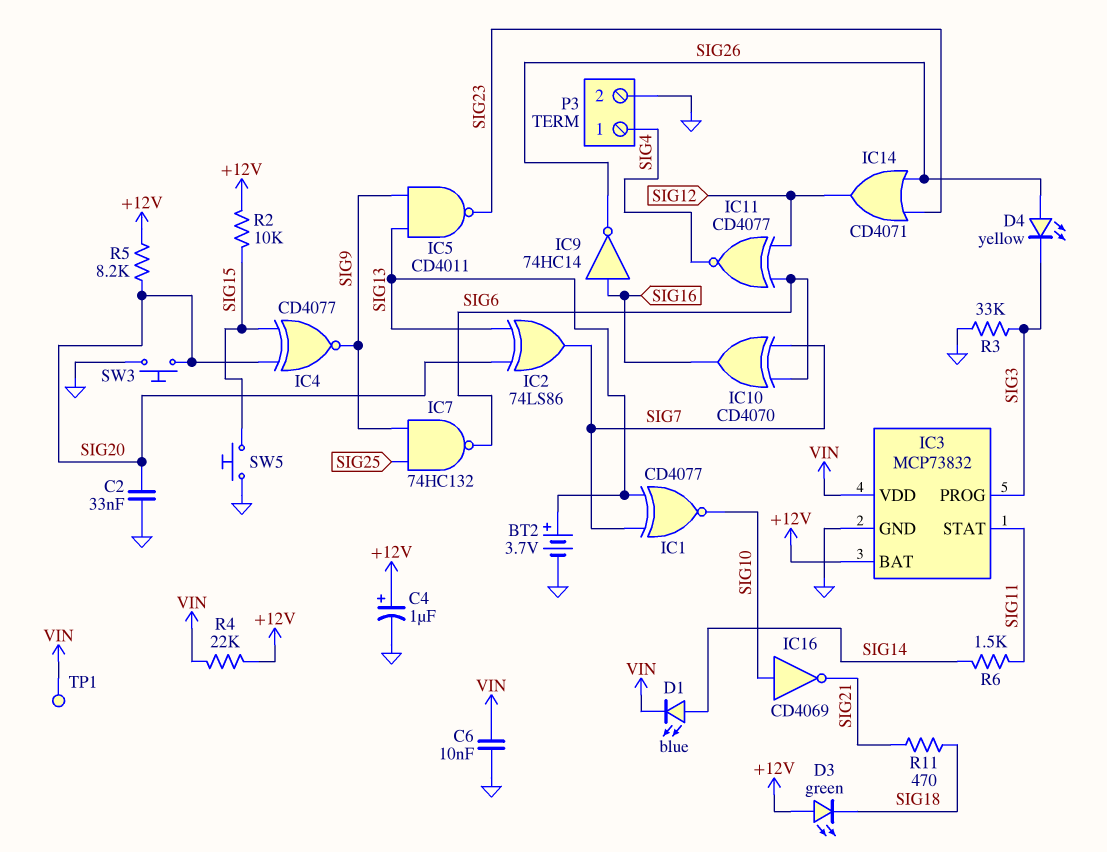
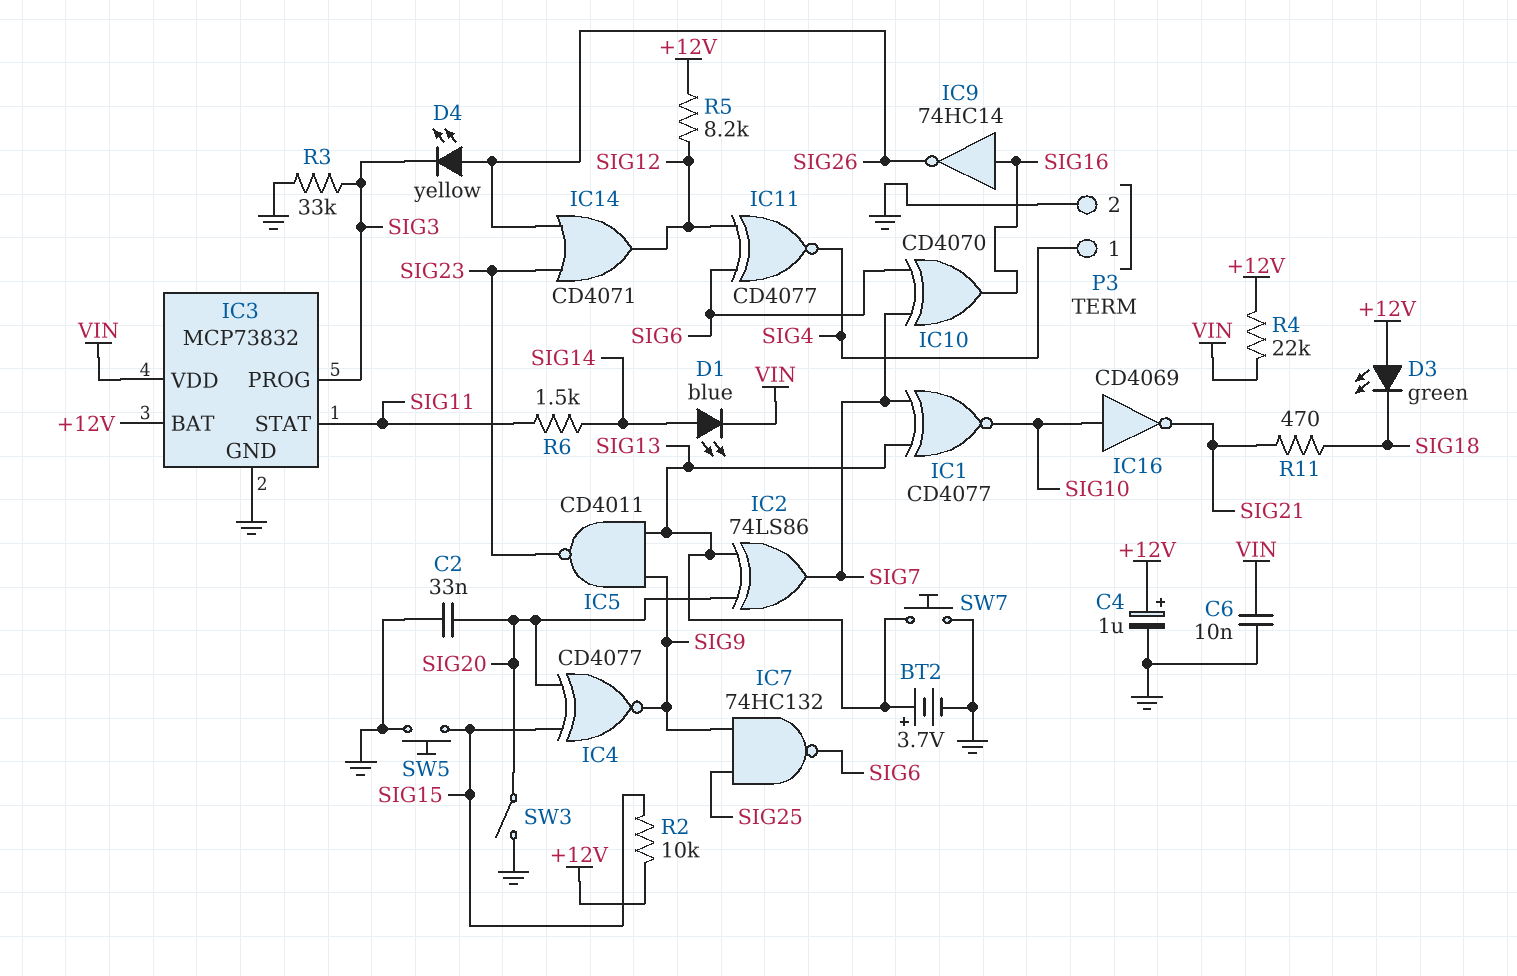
R5: 8.2k (+12V, SIG20) -> 8.2k (+12V, SIG12)
SW3: button (GND, SIG20) -> switch (GND, SIG20)
SW7: none -> button (GND, SIG13)
TP1: test point (VIN) -> none

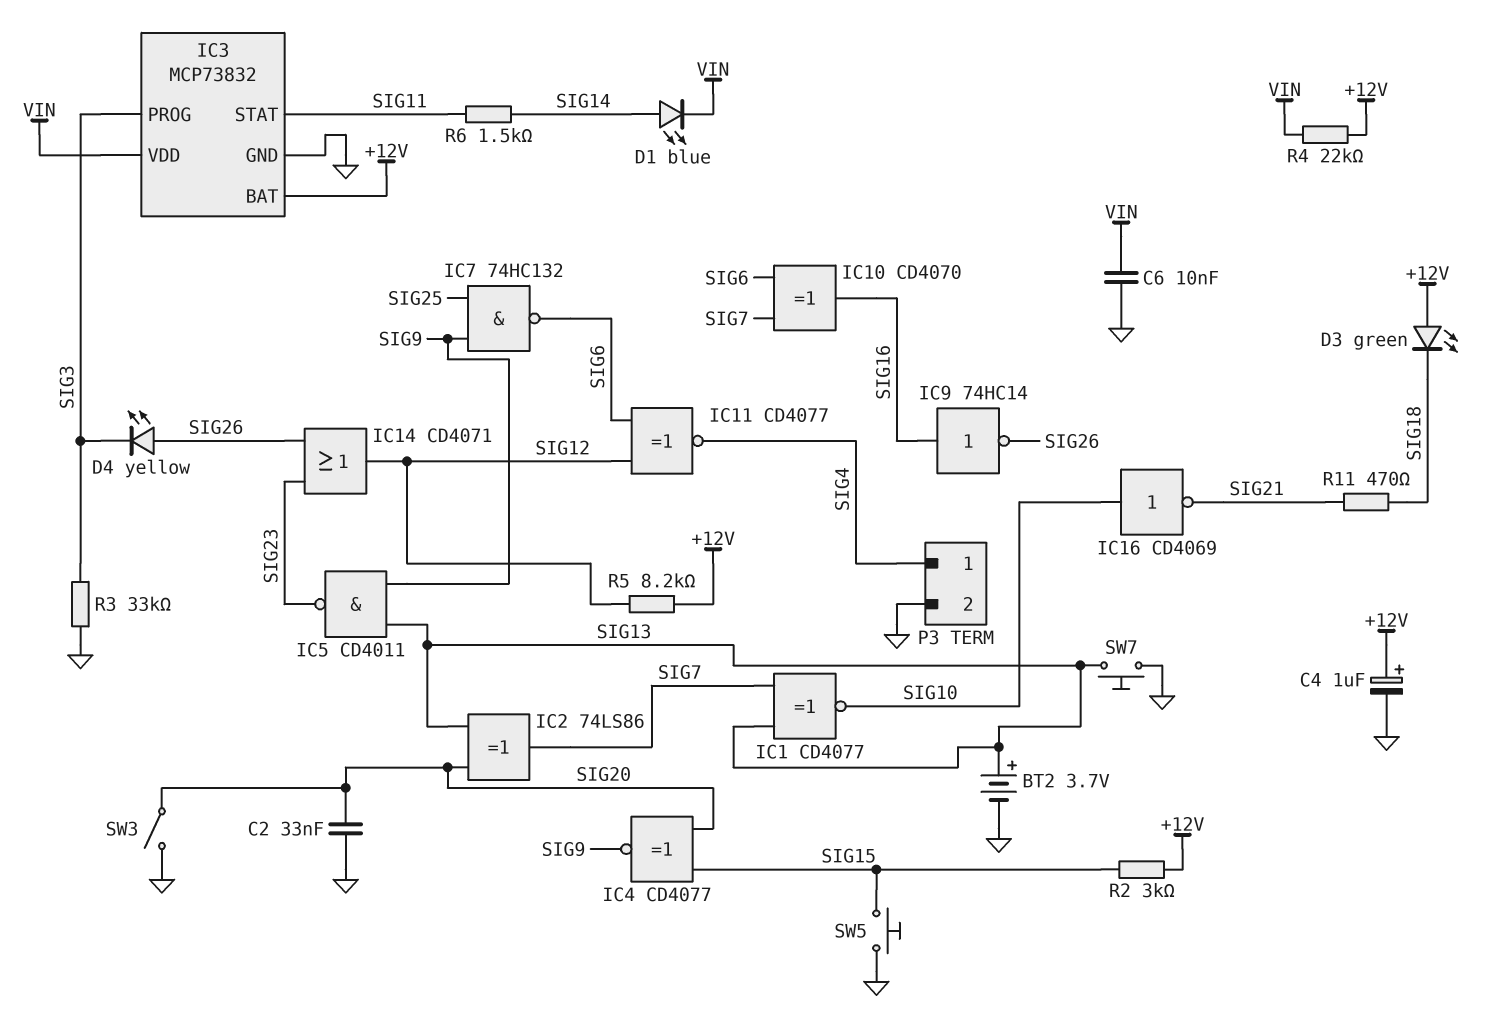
R2: 10k (+12V, SIG15) -> 3k (+12V, SIG15)

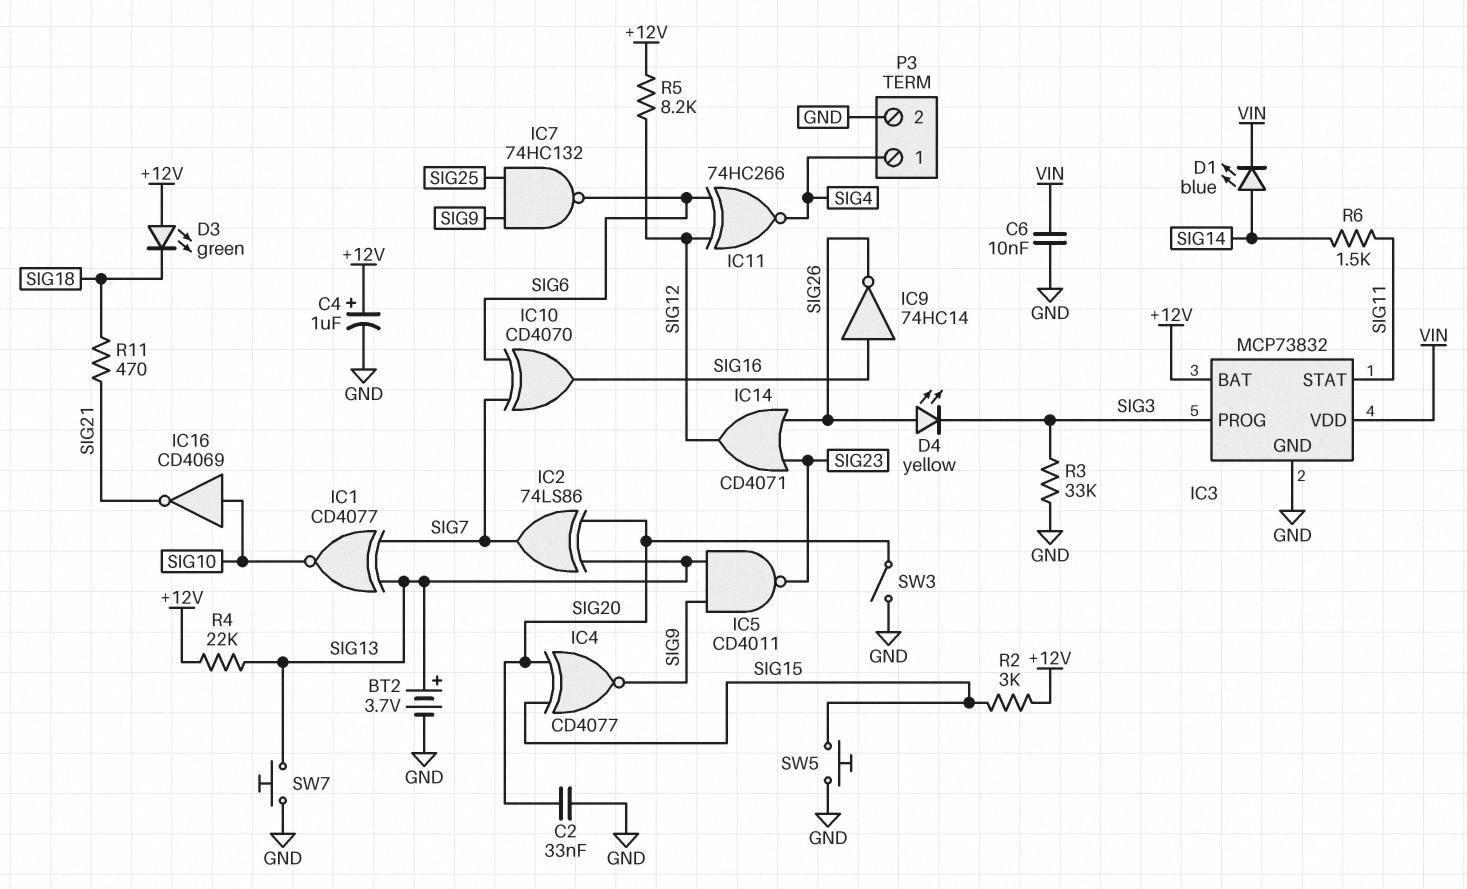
IC11: XNOR CD4077 (in SIG6, in SIG12, out SIG4) -> XNOR 74HC266 (in SIG6, in SIG12, out SIG4)
R4: 22k (+12V, VIN) -> 22k (+12V, SIG13)

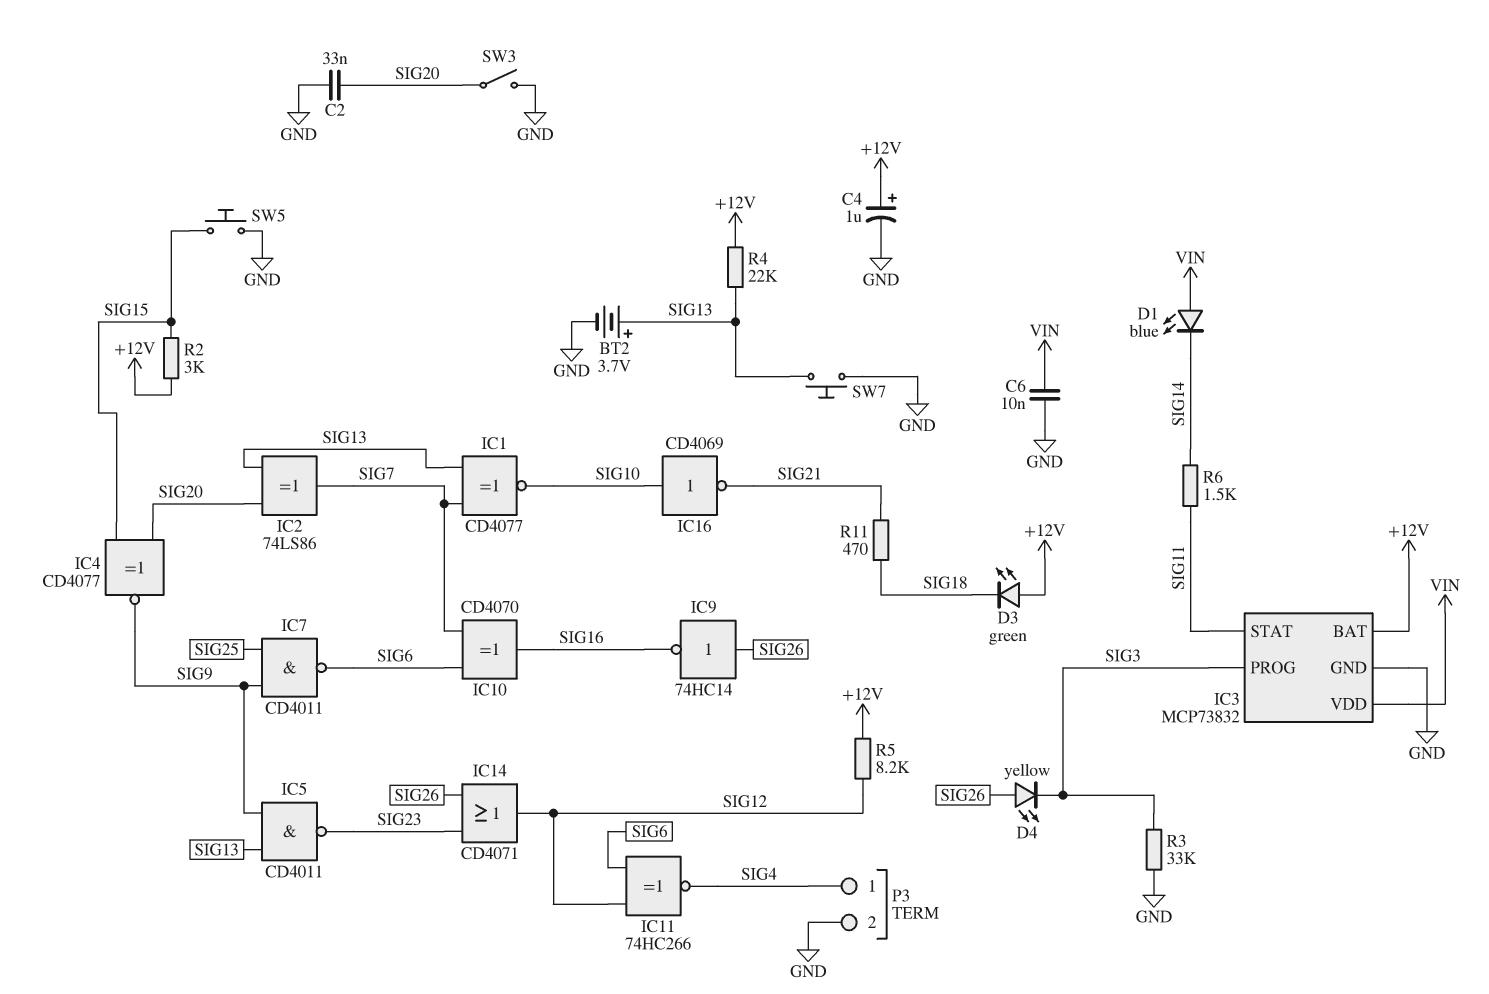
D1: LED blue (A SIG14, K VIN) -> LED blue (A VIN, K SIG14)
IC7: NAND 74HC132 (in SIG9, in SIG25, out SIG6) -> NAND CD4011 (in SIG9, in SIG25, out SIG6)
IC9: NOT 74HC14 (in SIG16, out SIG26) -> NOT 74HC14 (in SIG26, out SIG16)

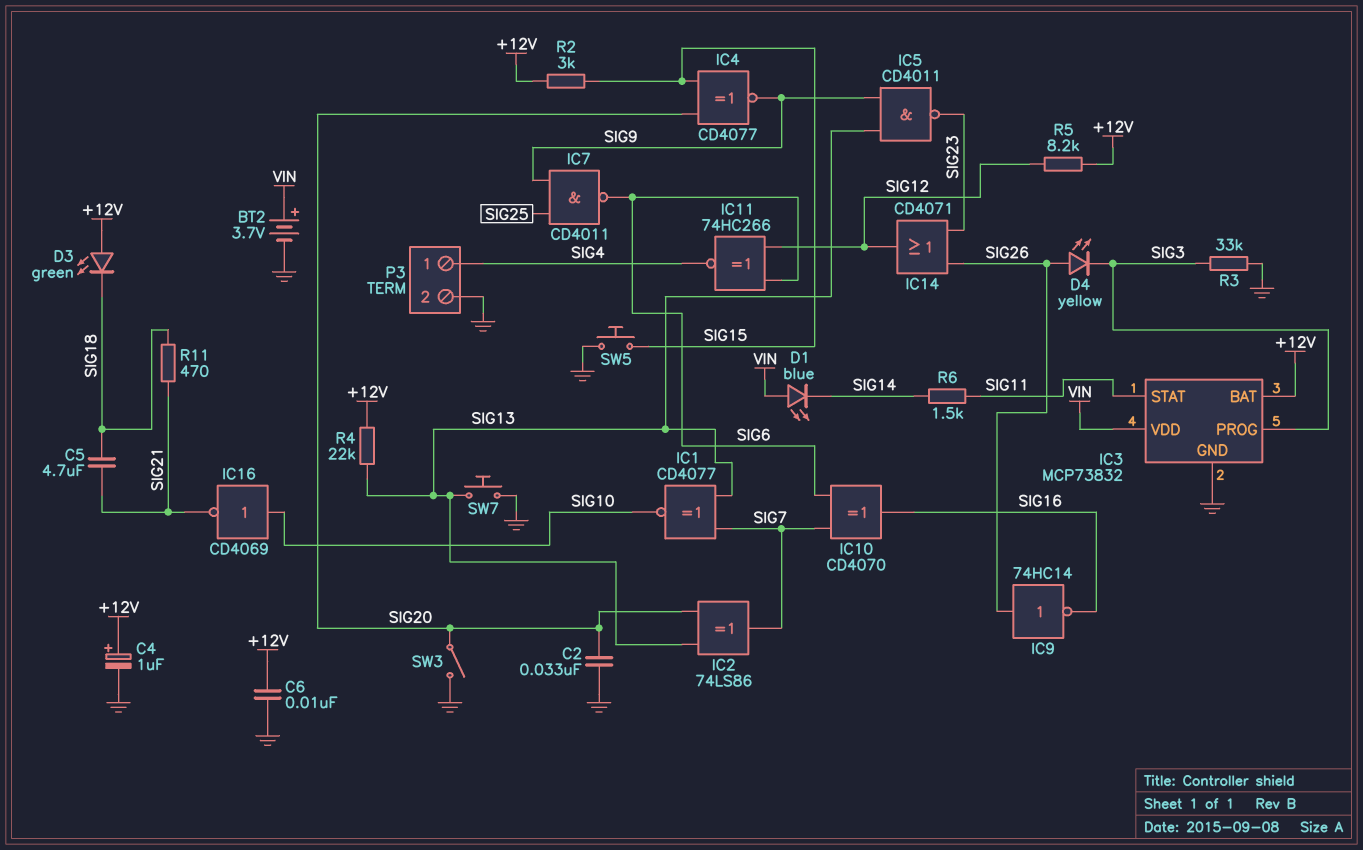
BT2: 3.7V (plus SIG13, minus GND) -> 3.7V (plus VIN, minus GND)
C5: none -> 4.7uF (SIG18, SIG21)
C6: 10nF (GND, VIN) -> 10nF (+12V, GND)

